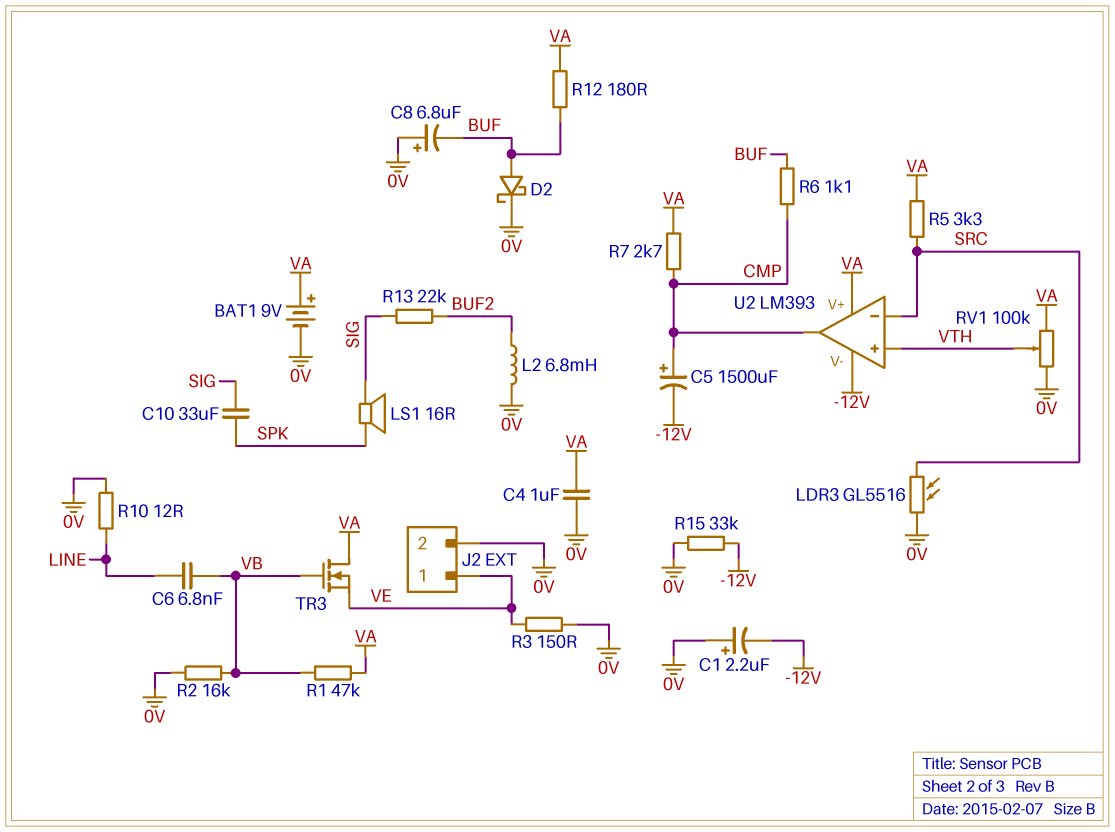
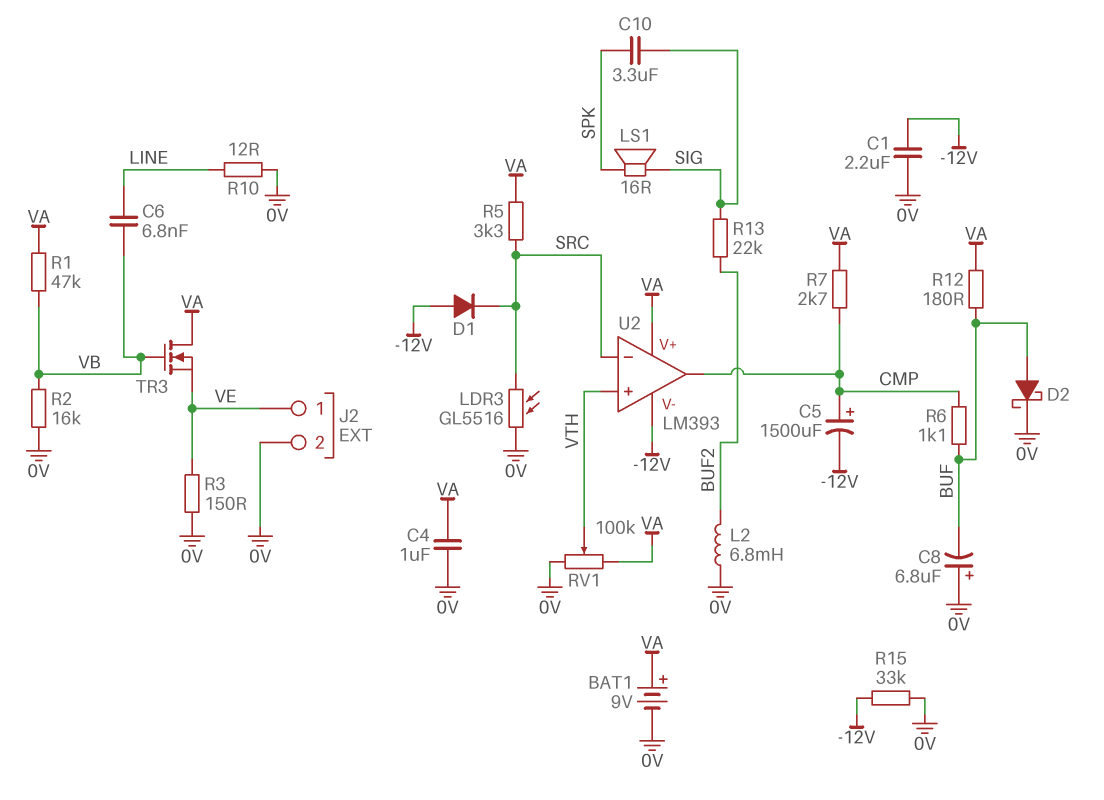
C1: 2.2uF (plus 0V, minus -12V) -> 2.2uF (-12V, 0V)
C10: 33uF (SIG, SPK) -> 3.3uF (SIG, SPK)
D1: none -> diode (A -12V, K SRC)

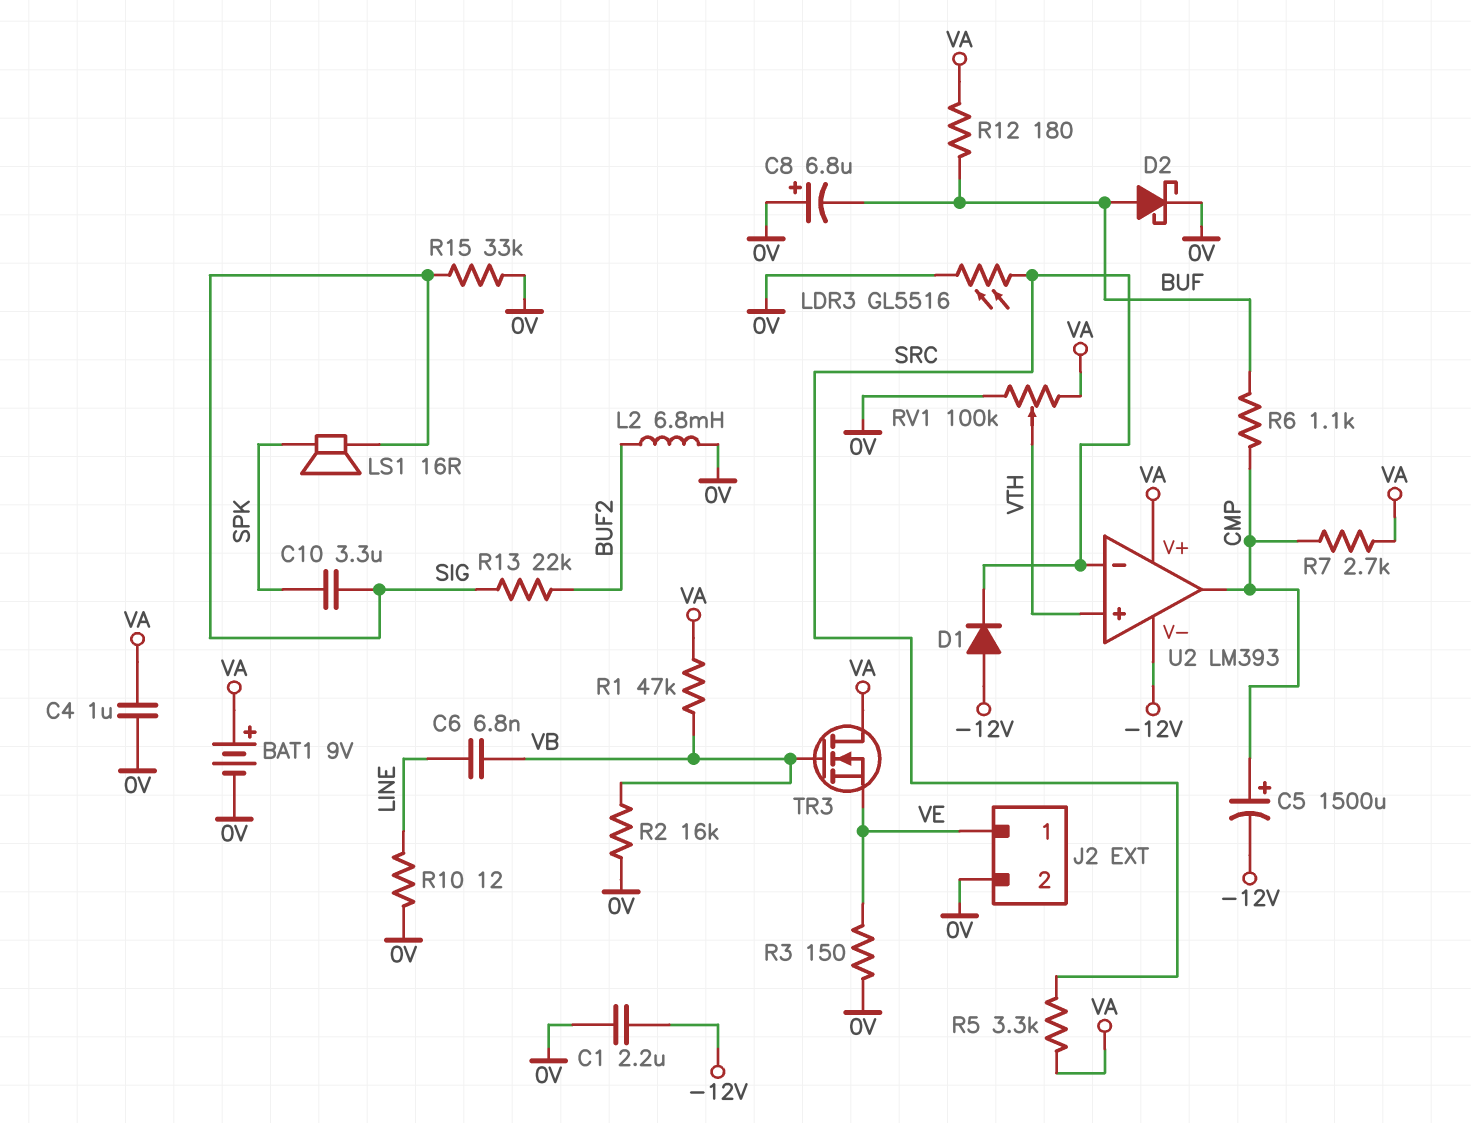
R15: 33k (-12V, 0V) -> 33k (0V, SIG)

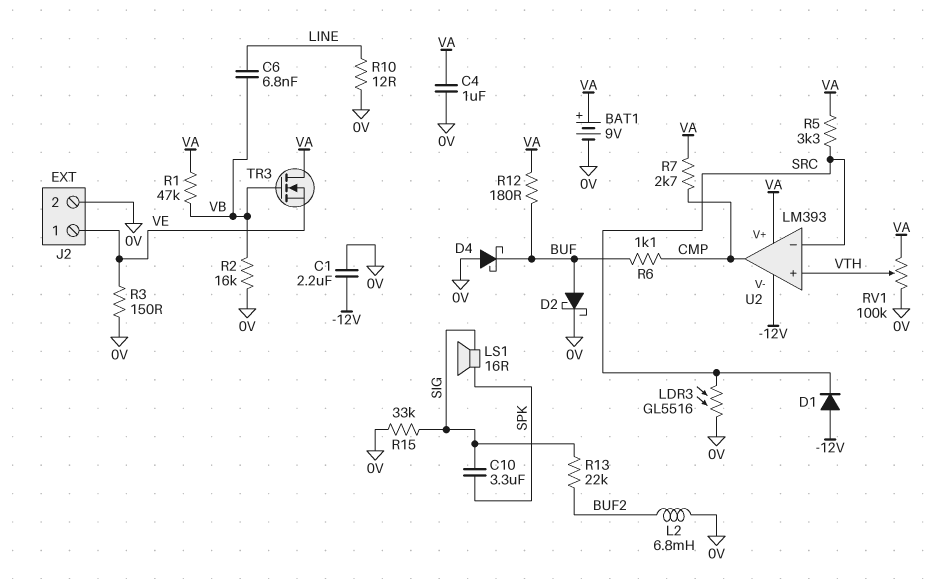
C5: 1500uF (plus CMP, minus -12V) -> none
C8: 6.8uF (plus 0V, minus BUF) -> none
D4: none -> schottky (A 0V, K BUF)

